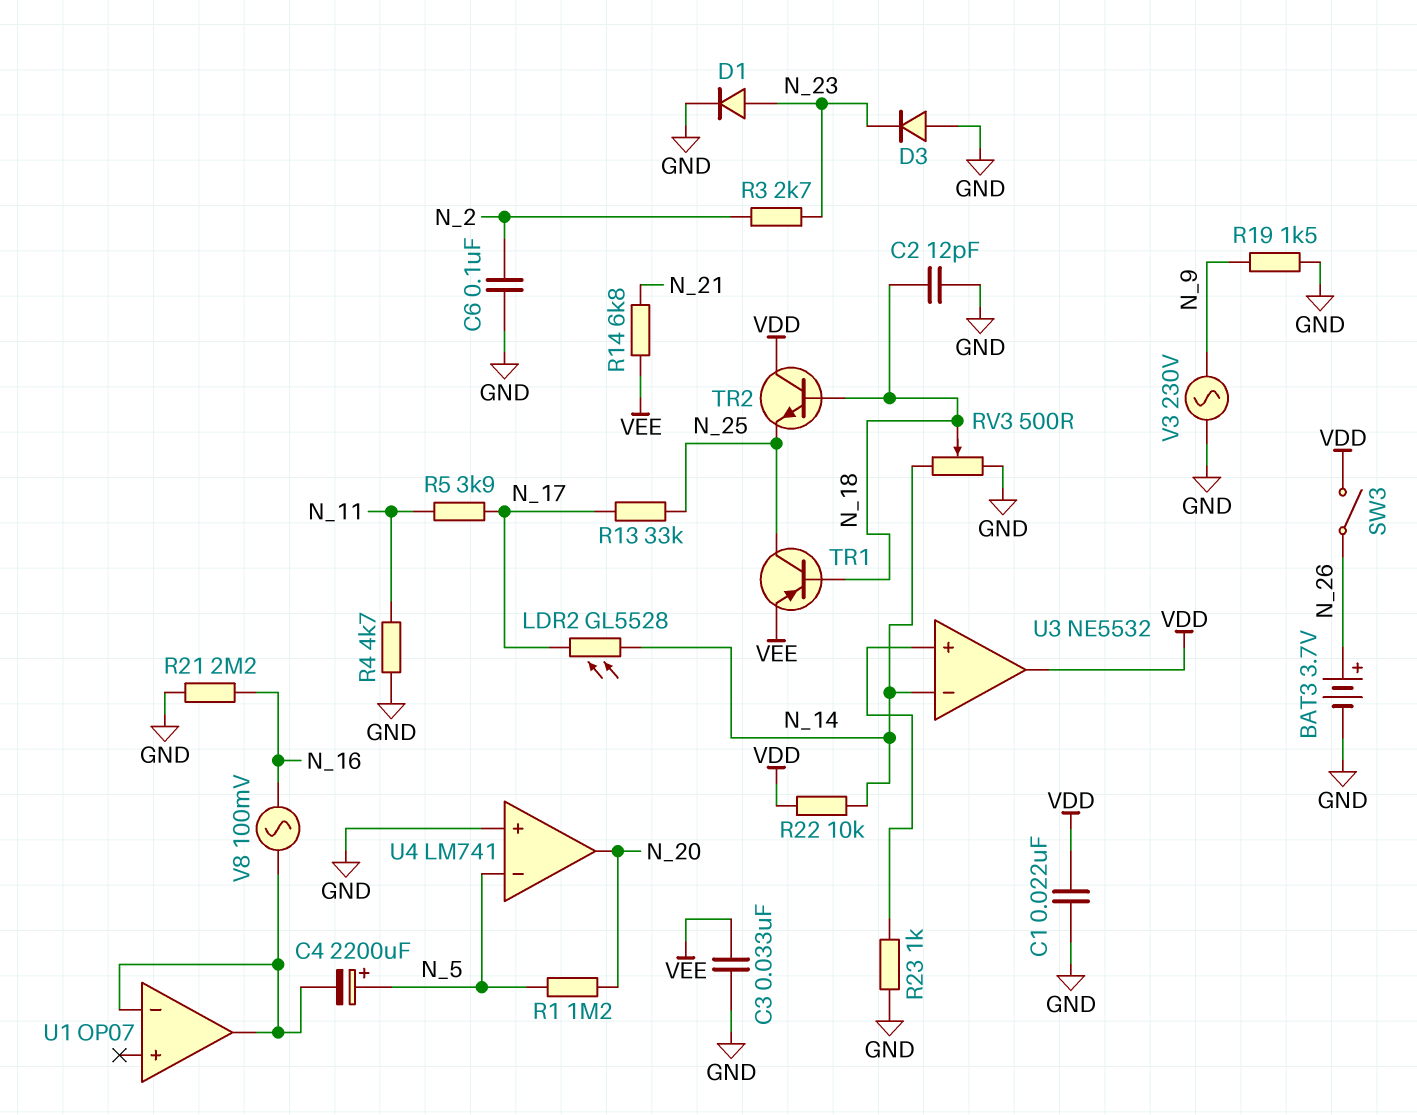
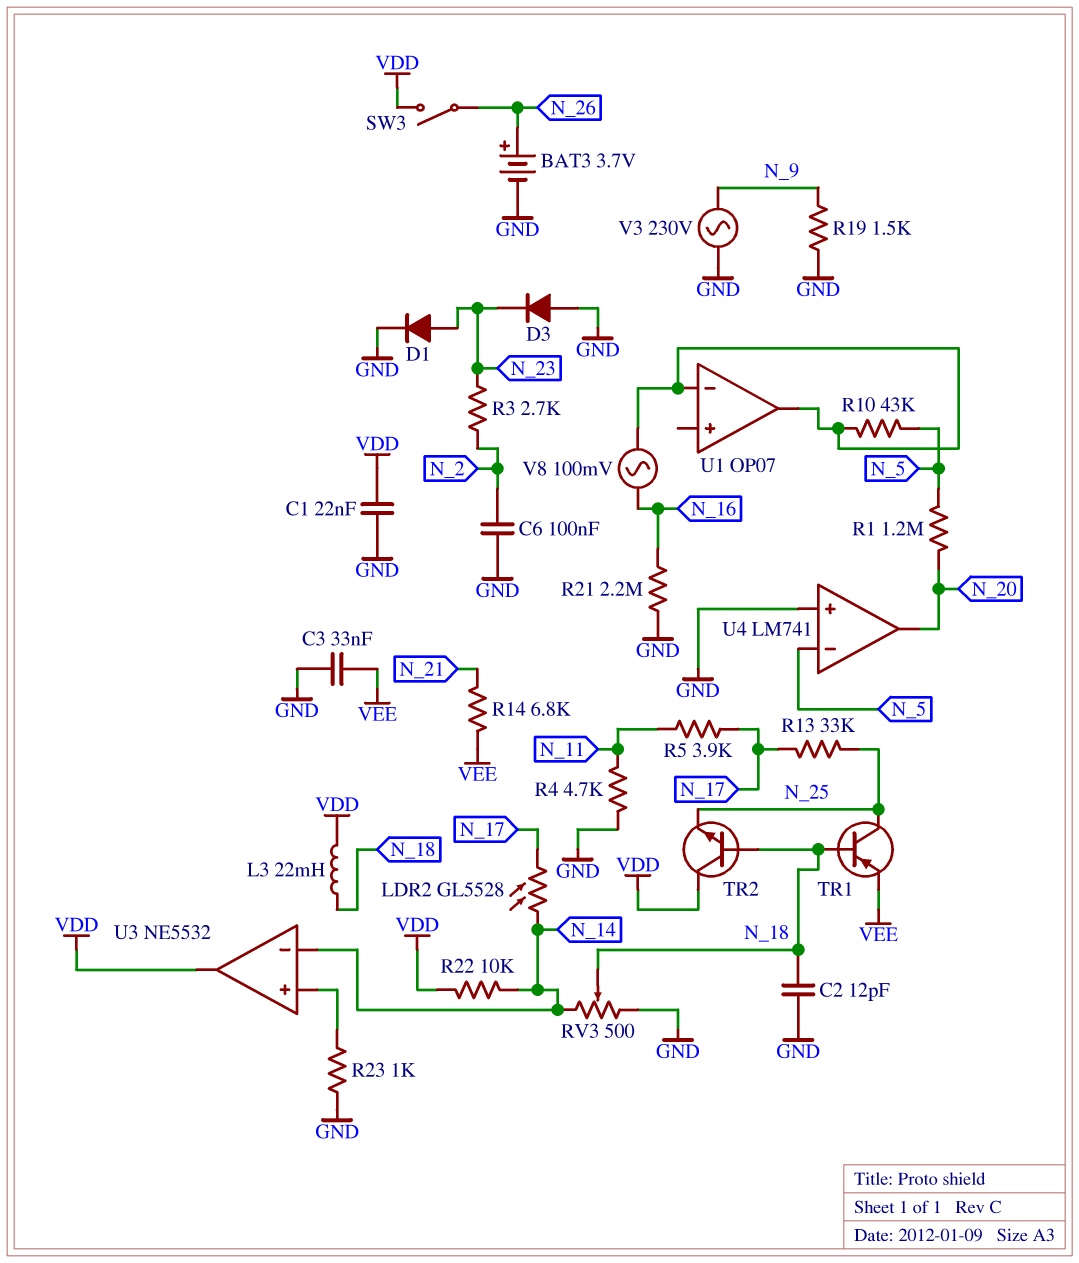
C4: 2200uF (plus N_5, minus U1/in-) -> none
L3: none -> 22mH (N_18, VDD)
R10: none -> 43k (N_5, U1/in-)

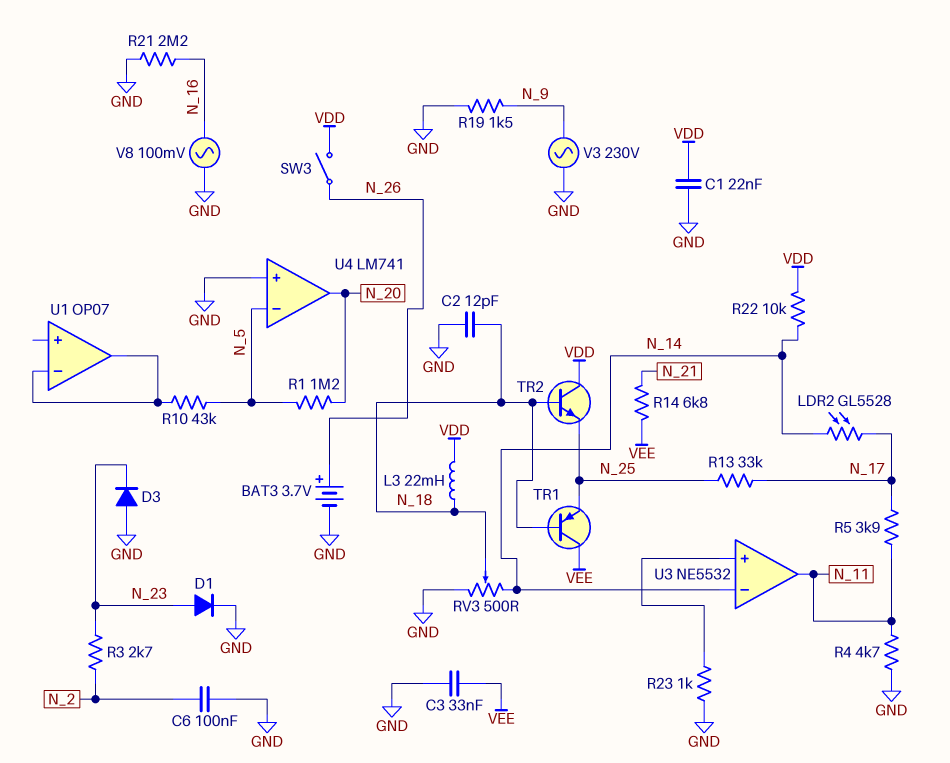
TR1: PNP (B N_18, C N_25, E VEE) -> PNP (B N_18, C VEE, E N_25)
U3 pin out: VDD -> N_11
V8: AC 100mV (N_16, U1/in-) -> AC 100mV (GND, N_16)

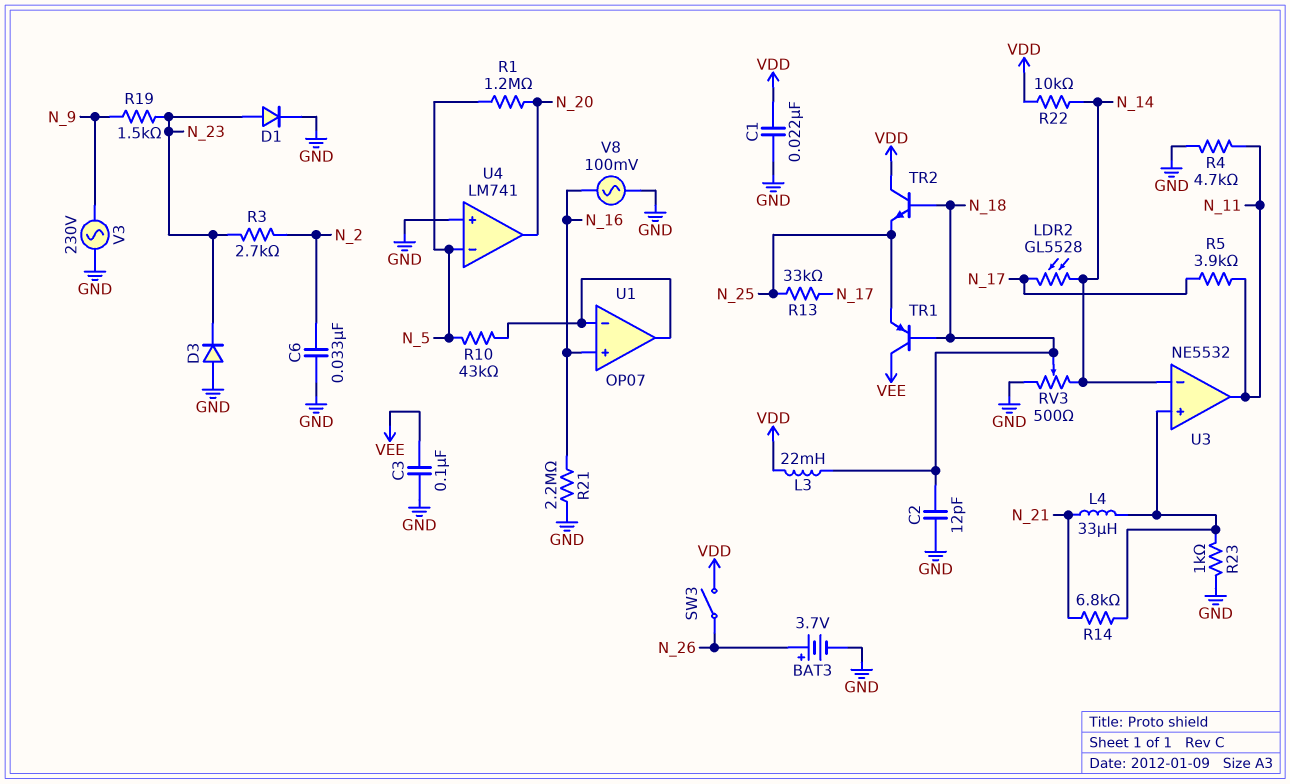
C3: 33nF (GND, VEE) -> 100nF (GND, VEE)
C6: 100nF (GND, N_2) -> 33nF (GND, N_2)
L4: none -> 33uH (N_21, U3/in+)
R14: 6.8k (N_21, VEE) -> 6.8k (N_21, U3/in+)
R19: 1.5k (GND, N_9) -> 1.5k (N_9, N_23)
U1 pin in+: none -> N_16

